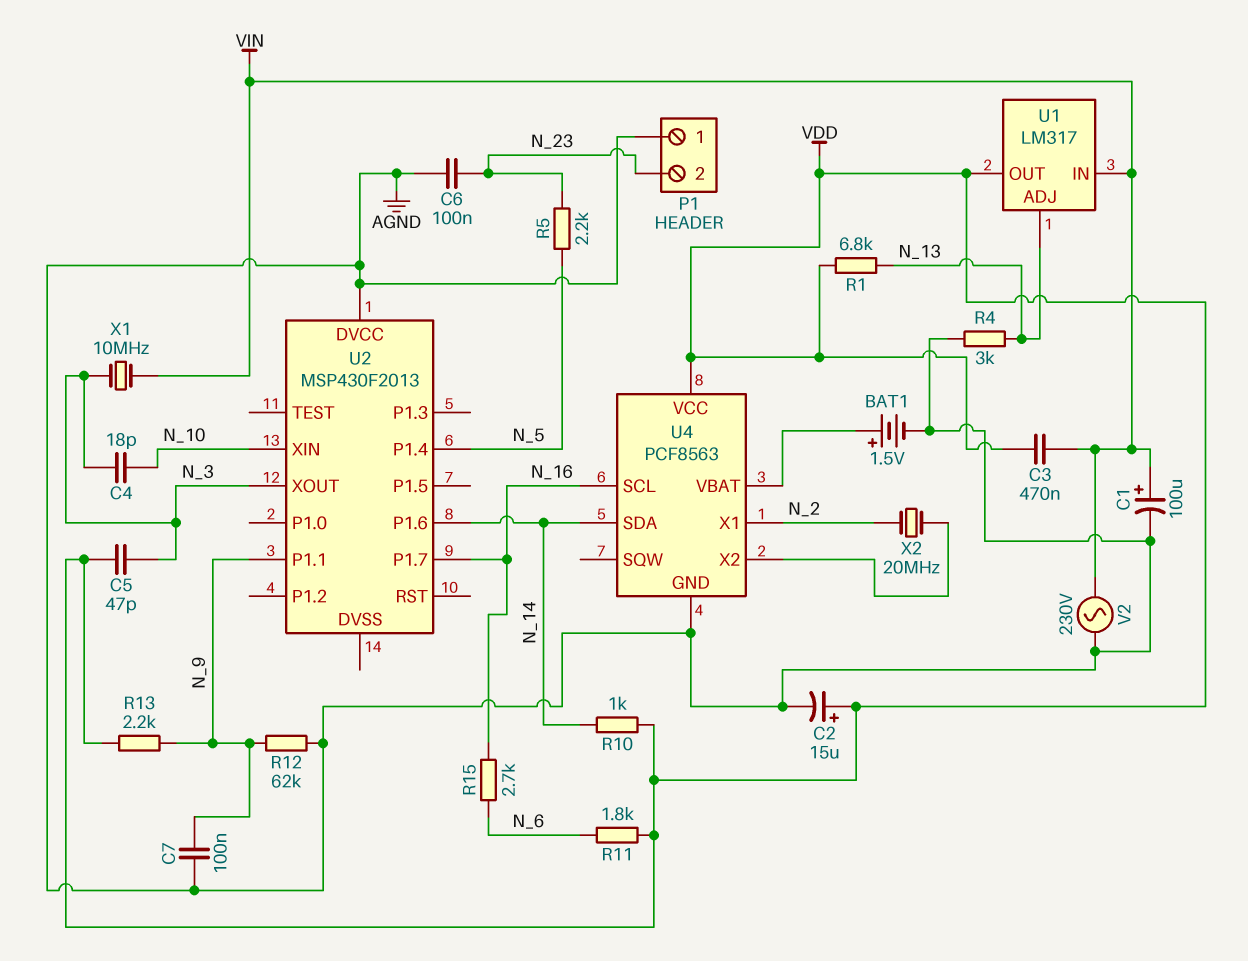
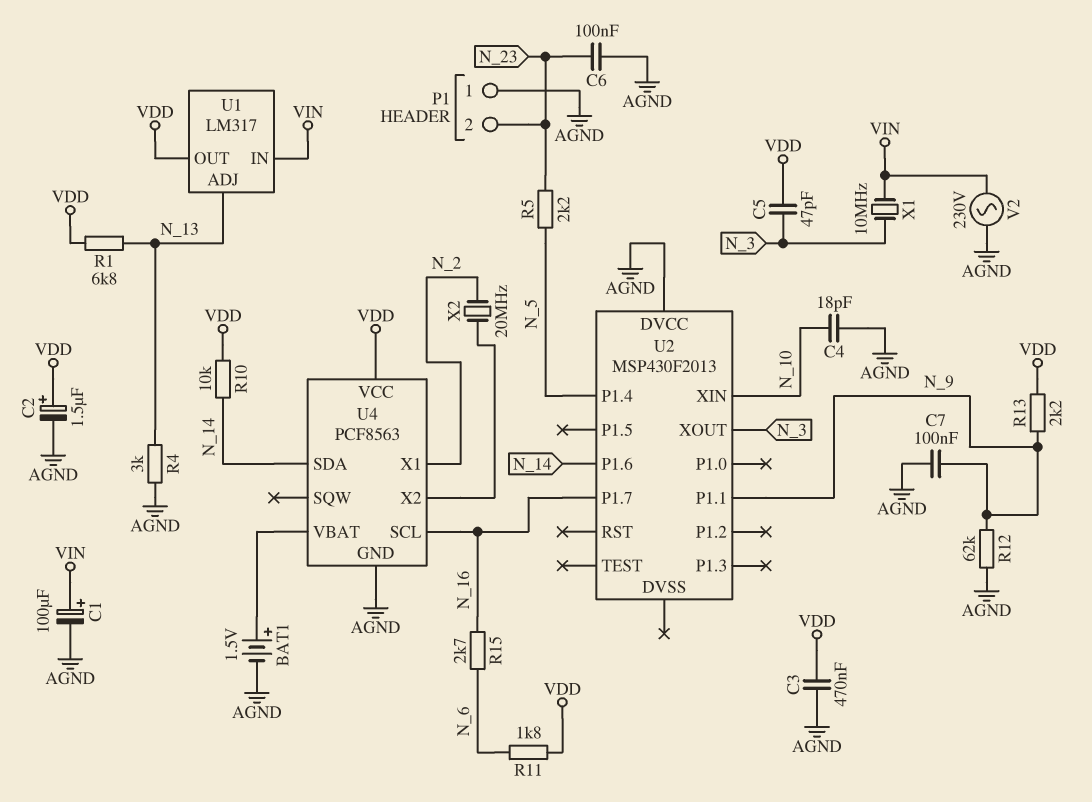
C2: 15uF (plus VDD, minus AGND) -> 1.5uF (plus VDD, minus AGND)
C3: 470nF (VDD, VIN) -> 470nF (AGND, VDD)
C4: 18pF (N_3, N_10) -> 18pF (AGND, N_10)
R10: 1k (N_14, VDD) -> 10k (N_14, VDD)

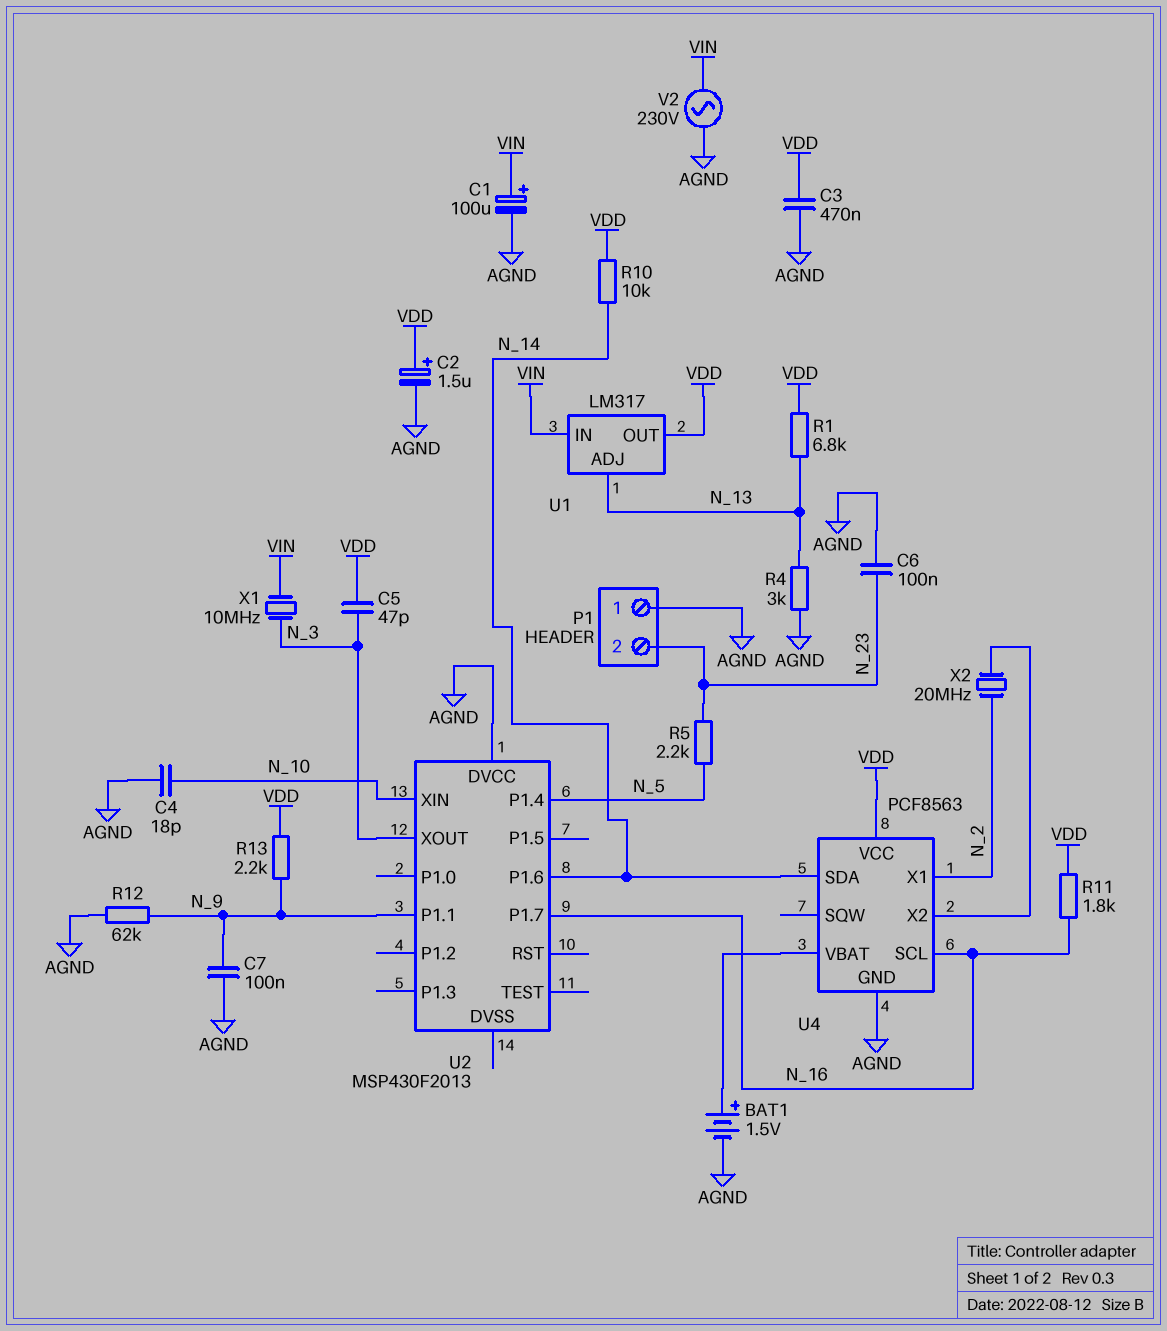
R11: 1.8k (N_6, VDD) -> 1.8k (N_16, VDD)
R15: 2.7k (N_6, N_16) -> none

